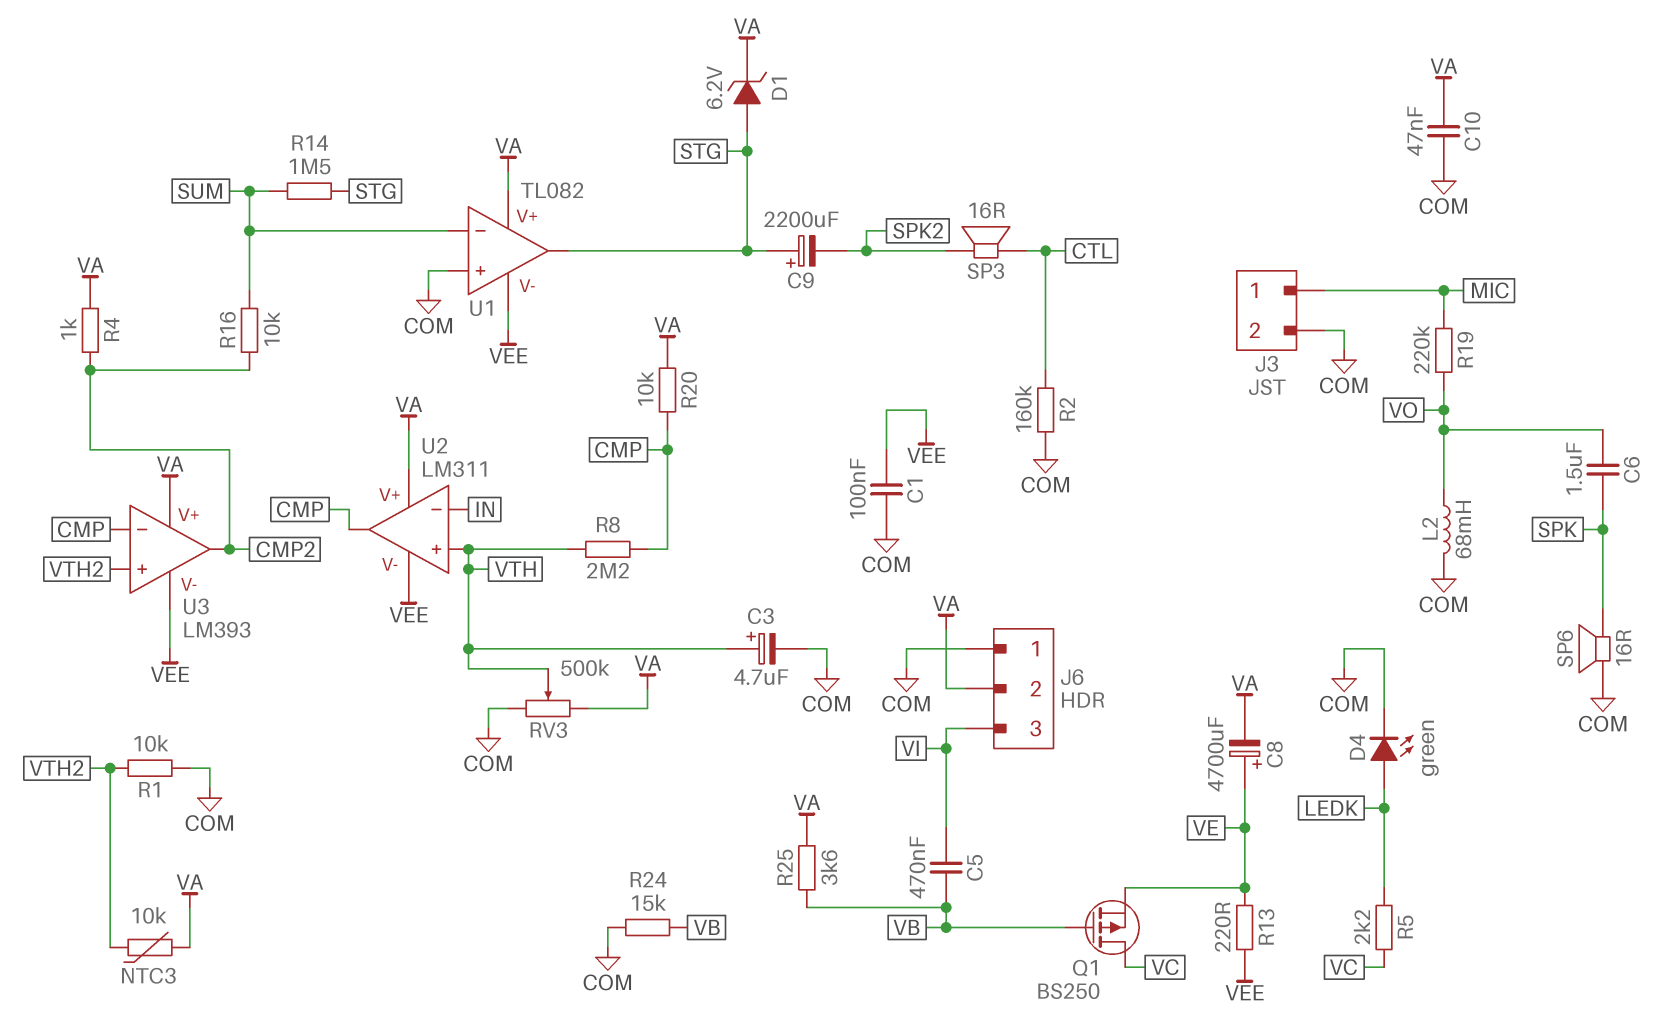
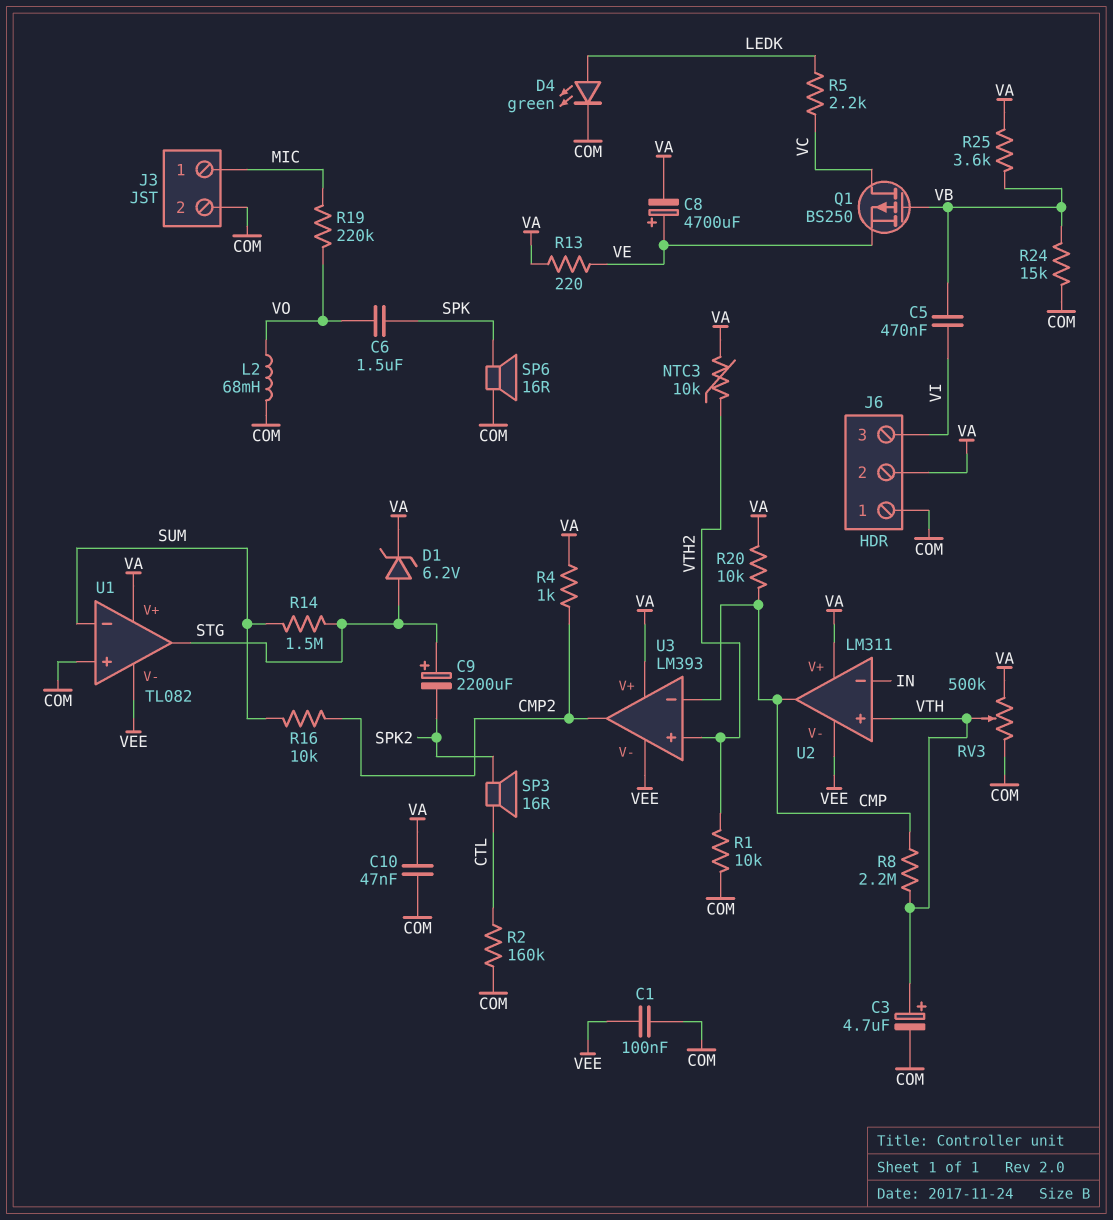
R13: 220 (VE, VEE) -> 220 (VA, VE)

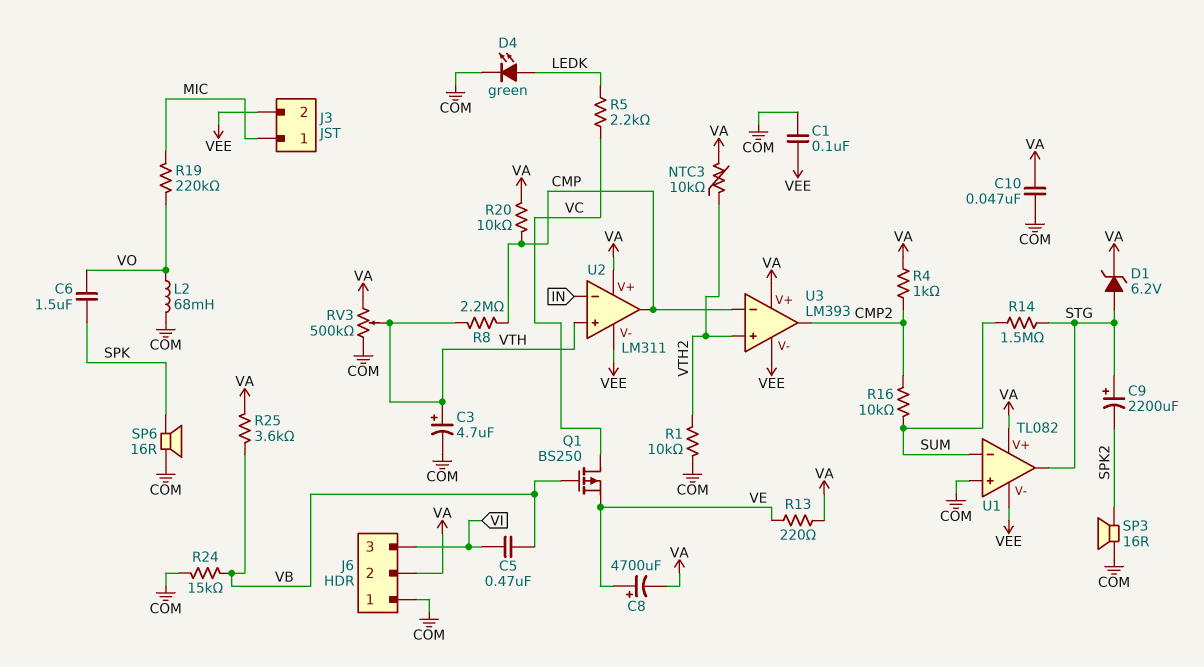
J3 pin 2: COM -> VEE
R2: 160k (COM, CTL) -> none
SP3: speaker 16R (CTL, SPK2) -> speaker 16R (COM, SPK2)

